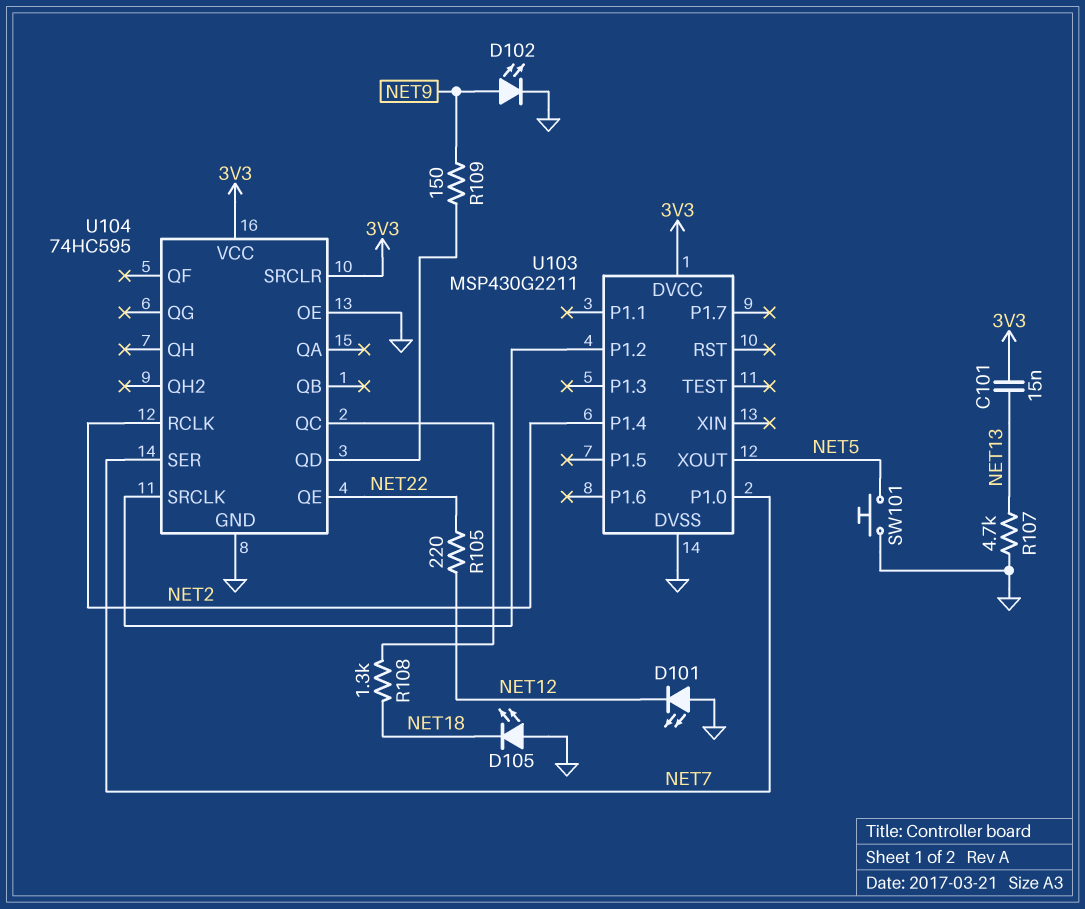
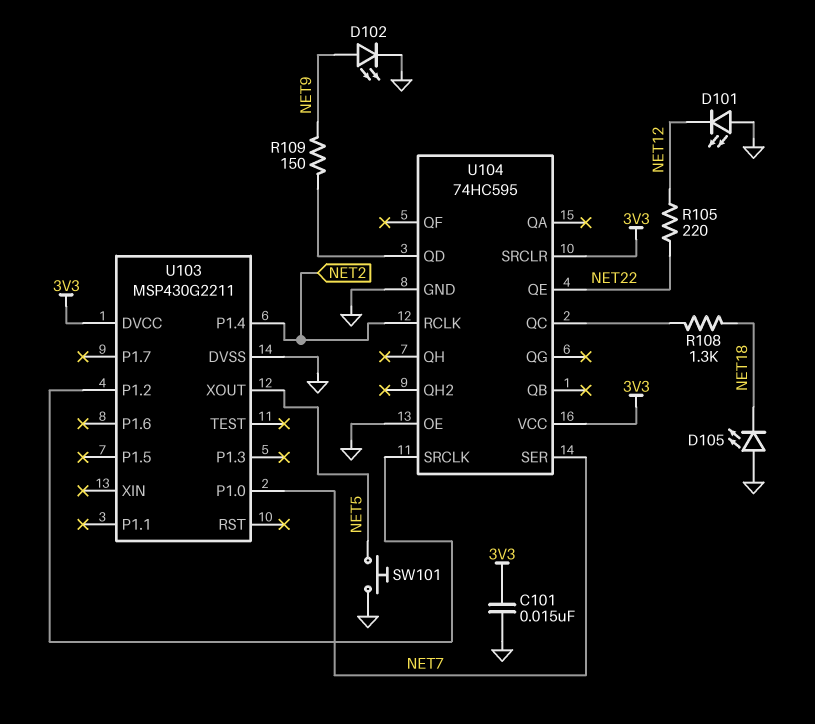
C101: 15nF (3V3, NET13) -> 15nF (3V3, GND)
R107: 4.7k (GND, NET13) -> none

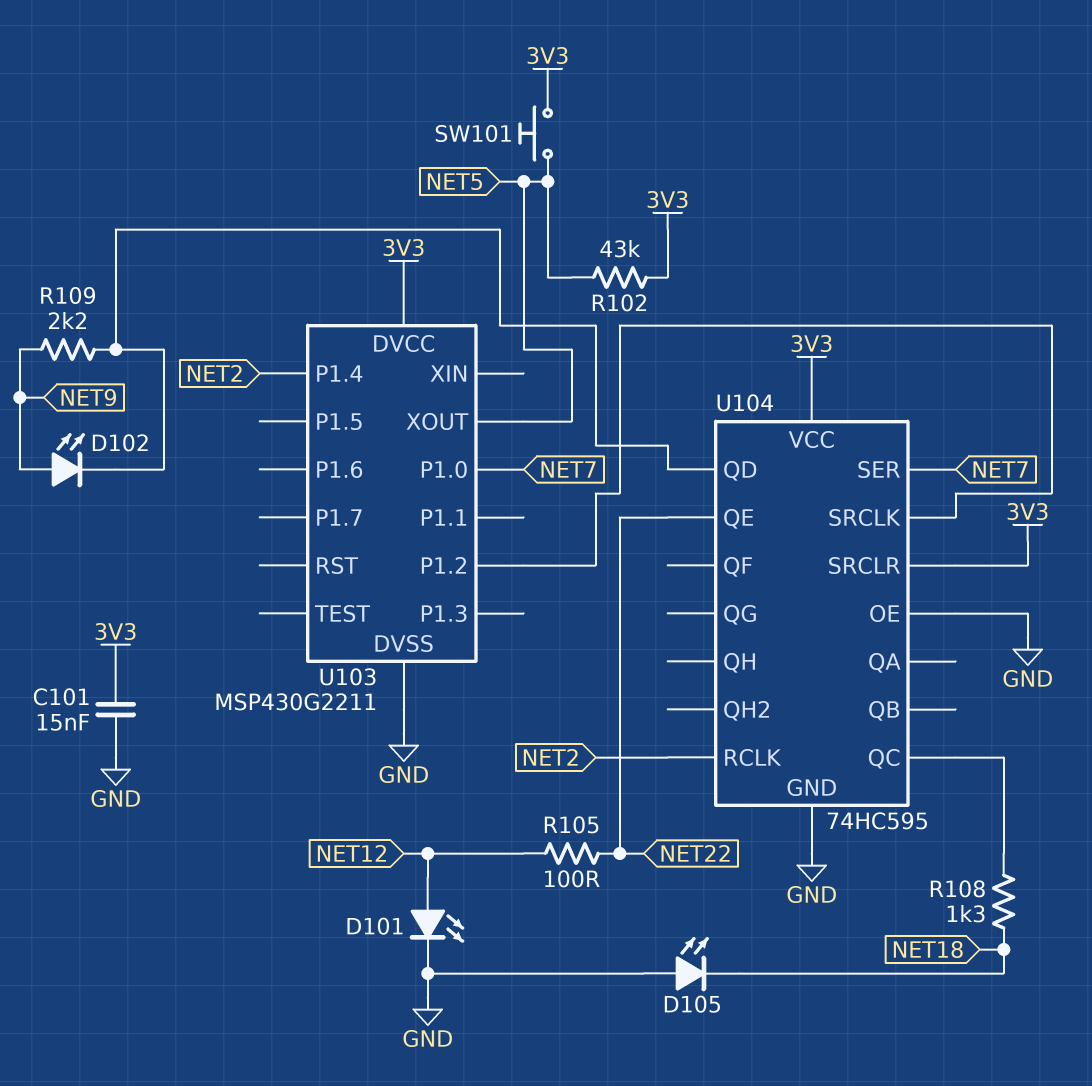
D101: LED (A GND, K NET12) -> LED (A NET12, K GND)
D102: LED (A NET9, K GND) -> LED (A NET9, K U104/QD)
R102: none -> 43k (3V3, NET5)
R105: 220 (NET12, NET22) -> 100 (NET12, NET22)
R109: 150 (NET9, U104/QD) -> 2.2k (NET9, U104/QD)
SW101: button (GND, NET5) -> button (3V3, NET5)

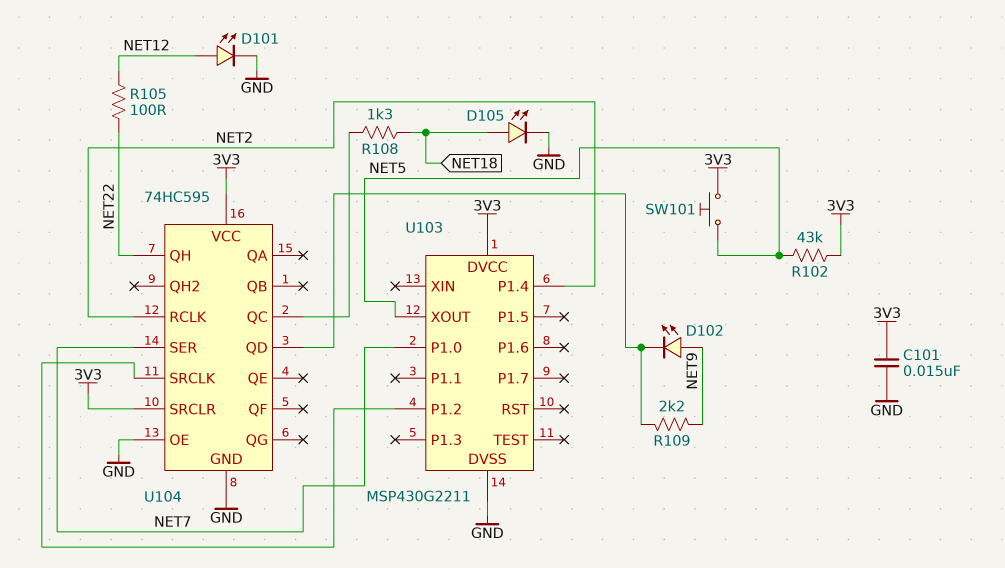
D105: LED (A GND, K NET18) -> LED (A NET18, K GND)
U104 pin QE: NET22 -> none
U104 pin QH: none -> NET22

